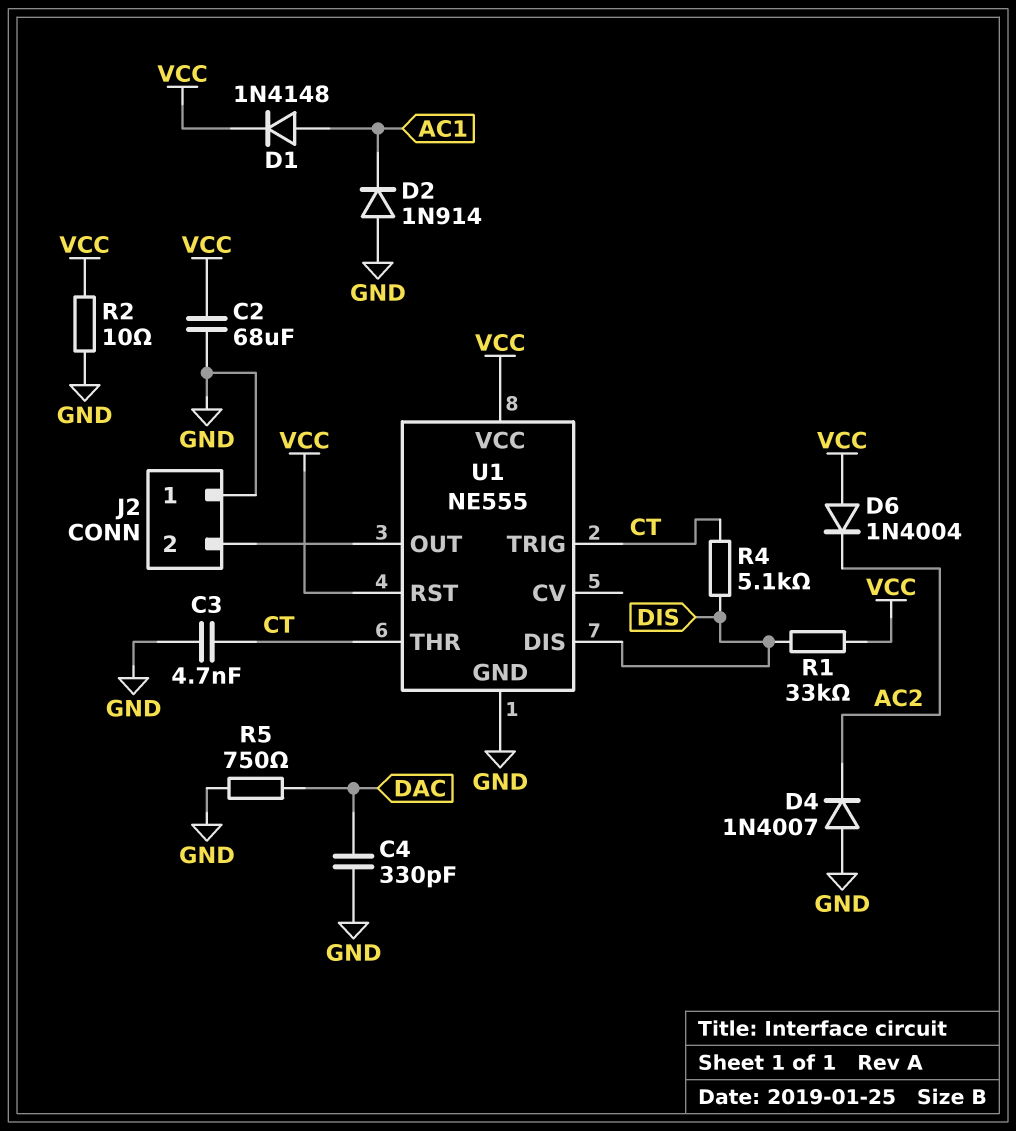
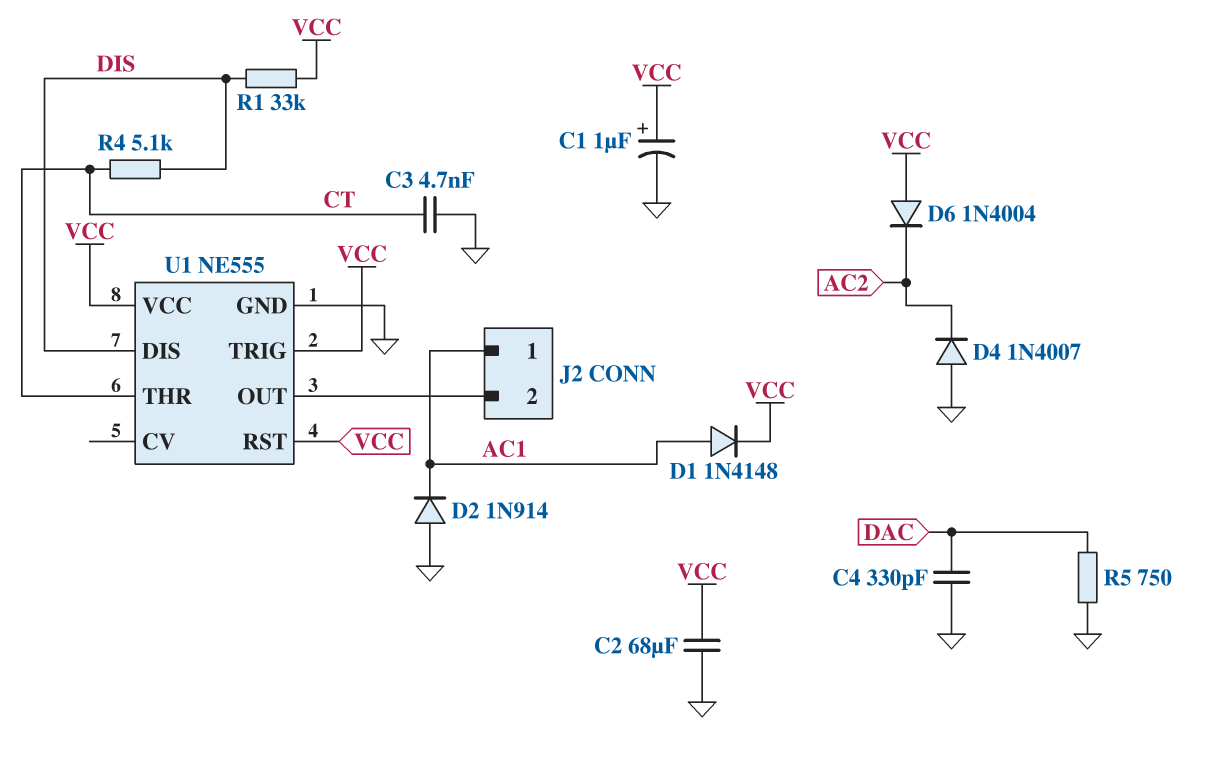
C1: none -> 1uF (plus VCC, minus GND)
J2 pin 1: GND -> AC1
R2: 10 (GND, VCC) -> none
U1 pin TRIG: CT -> VCC

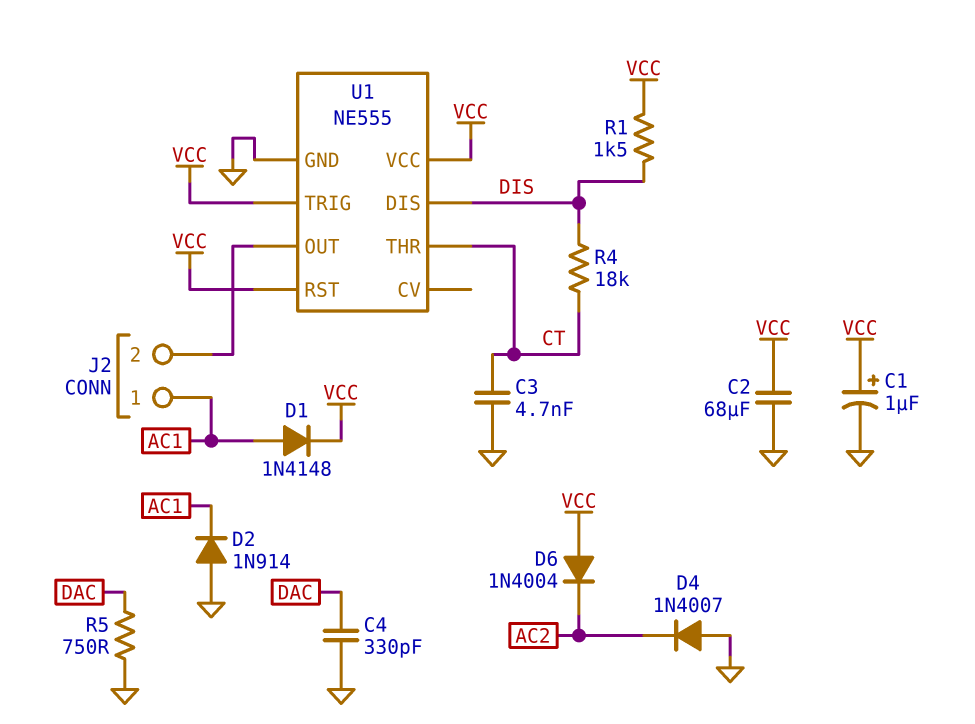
R1: 33k (DIS, VCC) -> 1.5k (DIS, VCC)
R4: 5.1k (CT, DIS) -> 18k (CT, DIS)

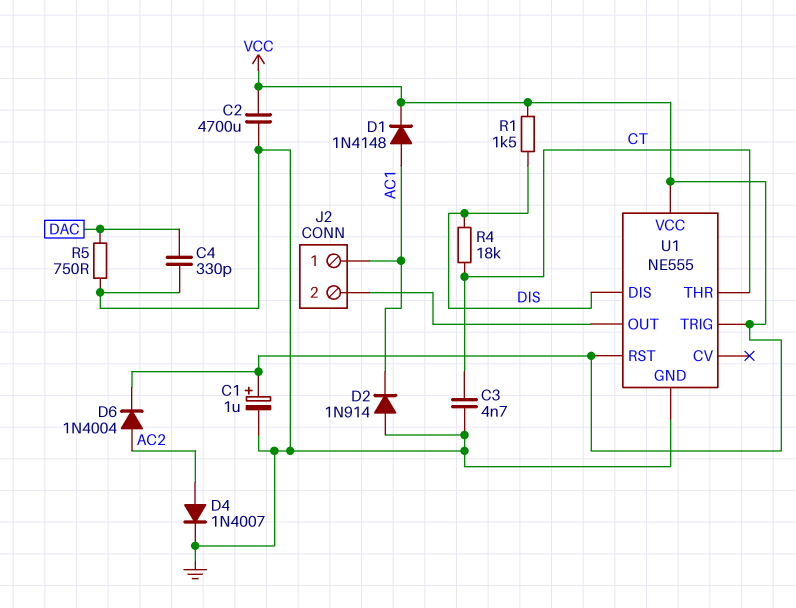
C2: 68uF (GND, VCC) -> 4700uF (GND, VCC)
D4: diode 1N4007 (A GND, K AC2) -> diode 1N4007 (A AC2, K GND)
D6: diode 1N4004 (A VCC, K AC2) -> diode 1N4004 (A AC2, K VCC)

